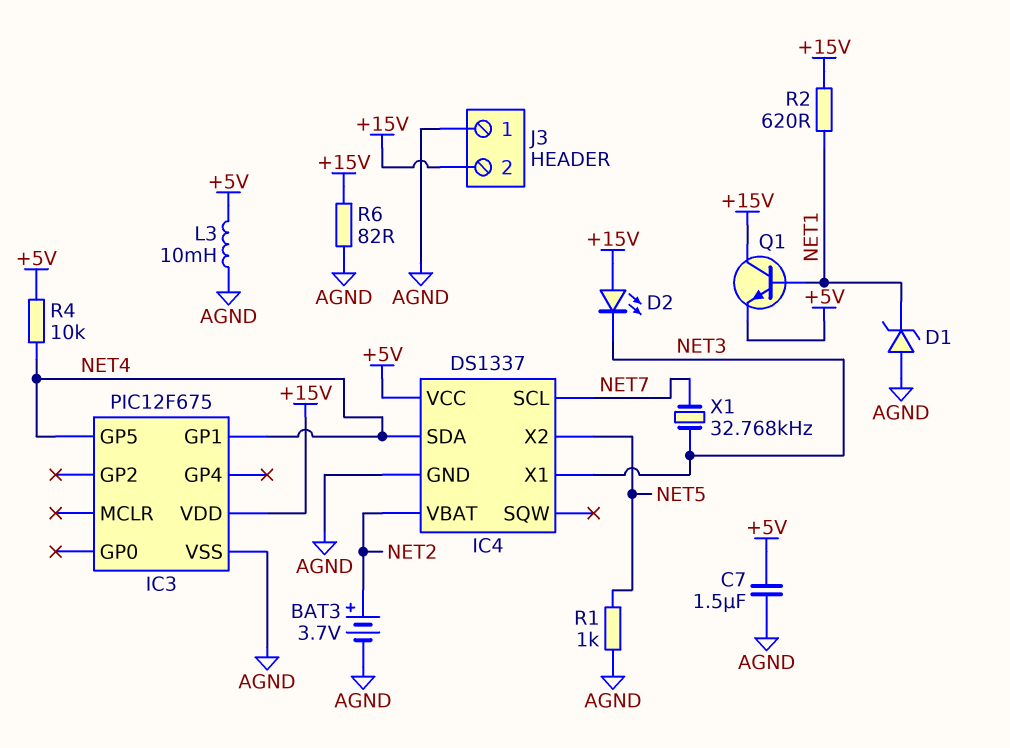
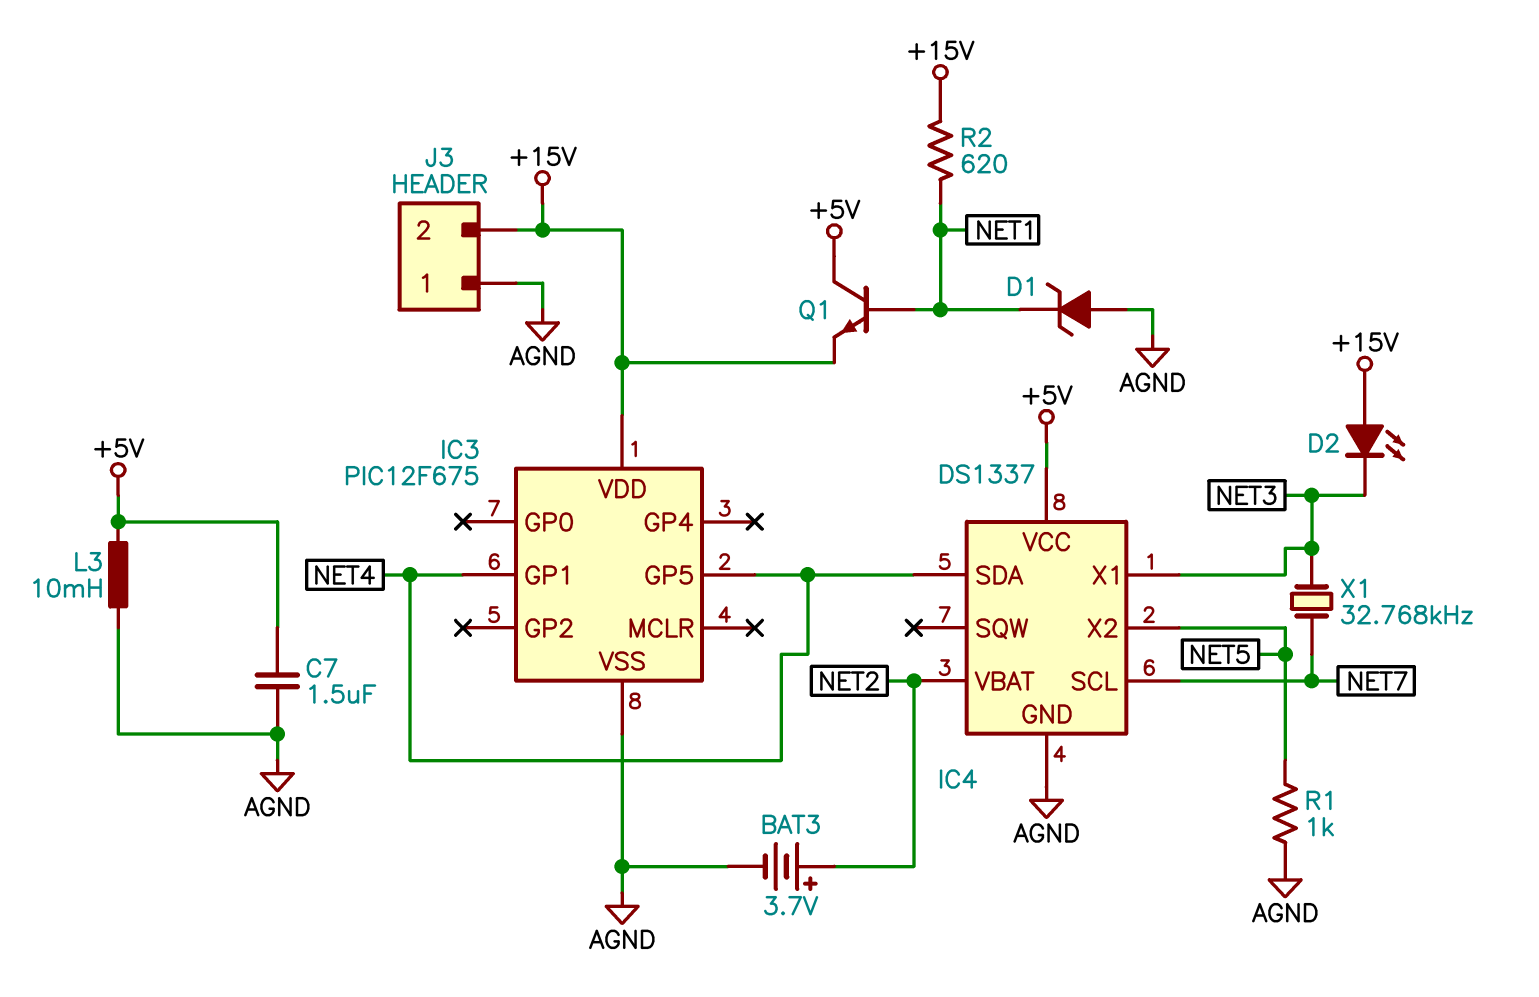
Q1: NPN (B NET1, C +15V, E +5V) -> NPN (B NET1, C +5V, E +15V)
R4: 10k (+5V, NET4) -> none
R6: 82 (+15V, AGND) -> none

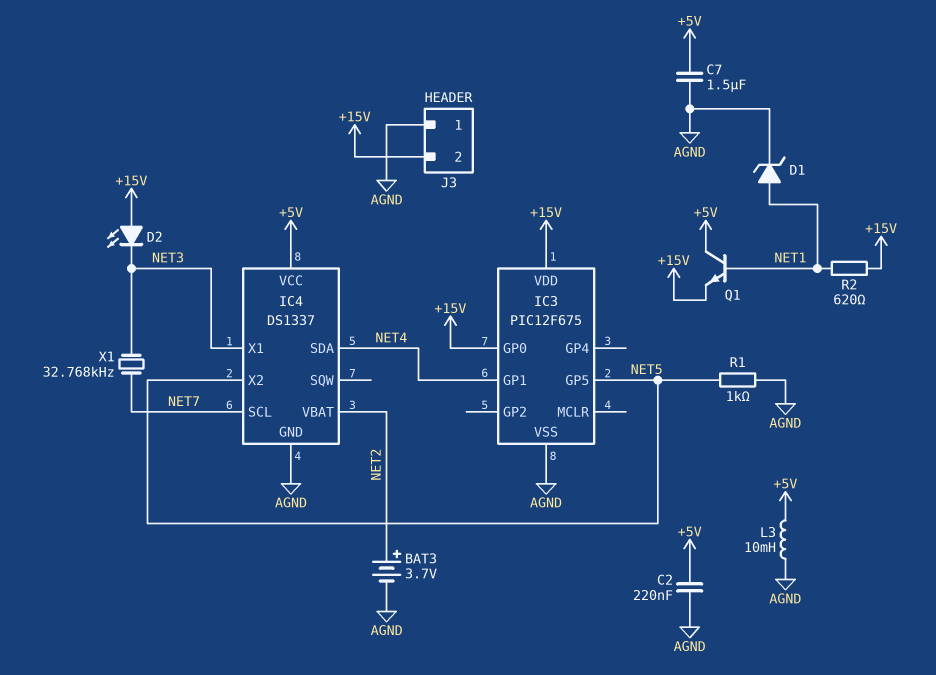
C2: none -> 220nF (+5V, AGND)
D1: zener (A AGND, K NET1) -> zener (A NET1, K AGND)
IC3 pin GP0: none -> +15V
IC3 pin GP5: NET4 -> NET5

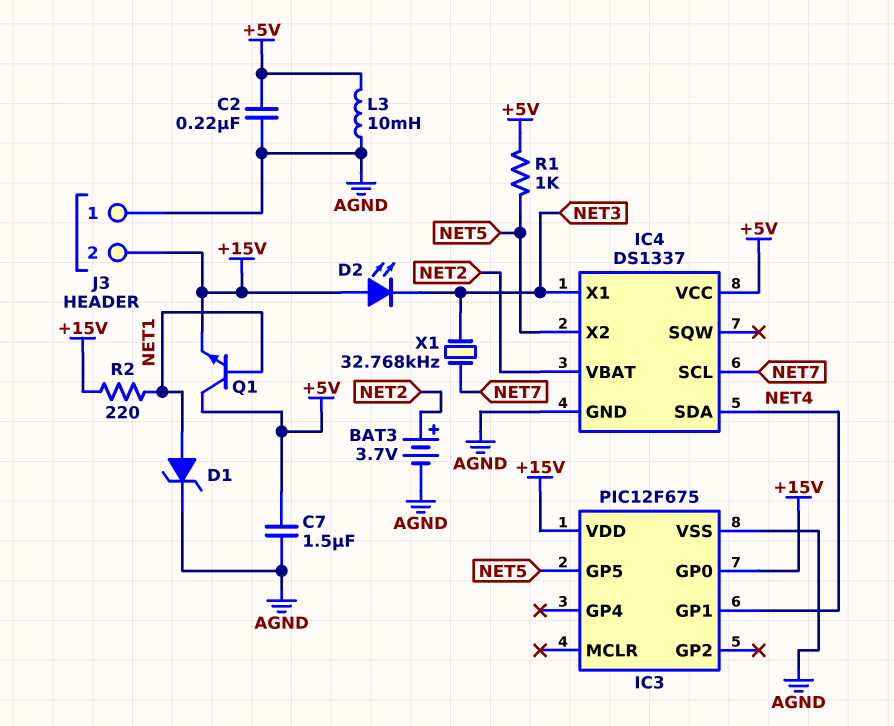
R1: 1k (AGND, NET5) -> 1k (+5V, NET5)
R2: 620 (+15V, NET1) -> 220 (+15V, NET1)

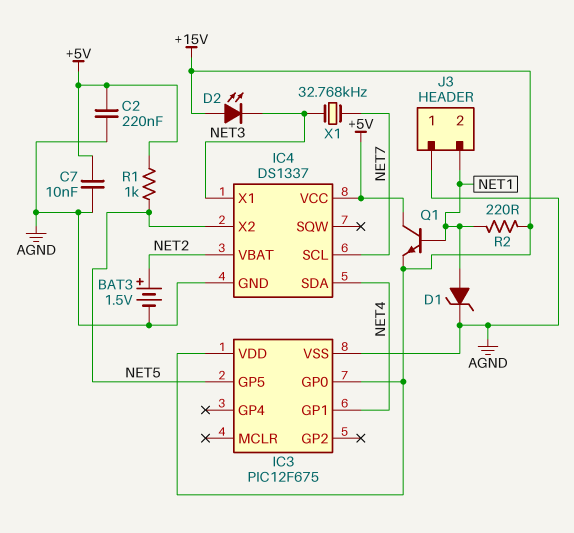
BAT3: 3.7V (plus NET2, minus AGND) -> 1.5V (plus NET2, minus AGND)
C7: 1.5uF (+5V, AGND) -> 10nF (+5V, AGND)
J3 pin 2: +15V -> NET1
L3: 10mH (+5V, AGND) -> none

